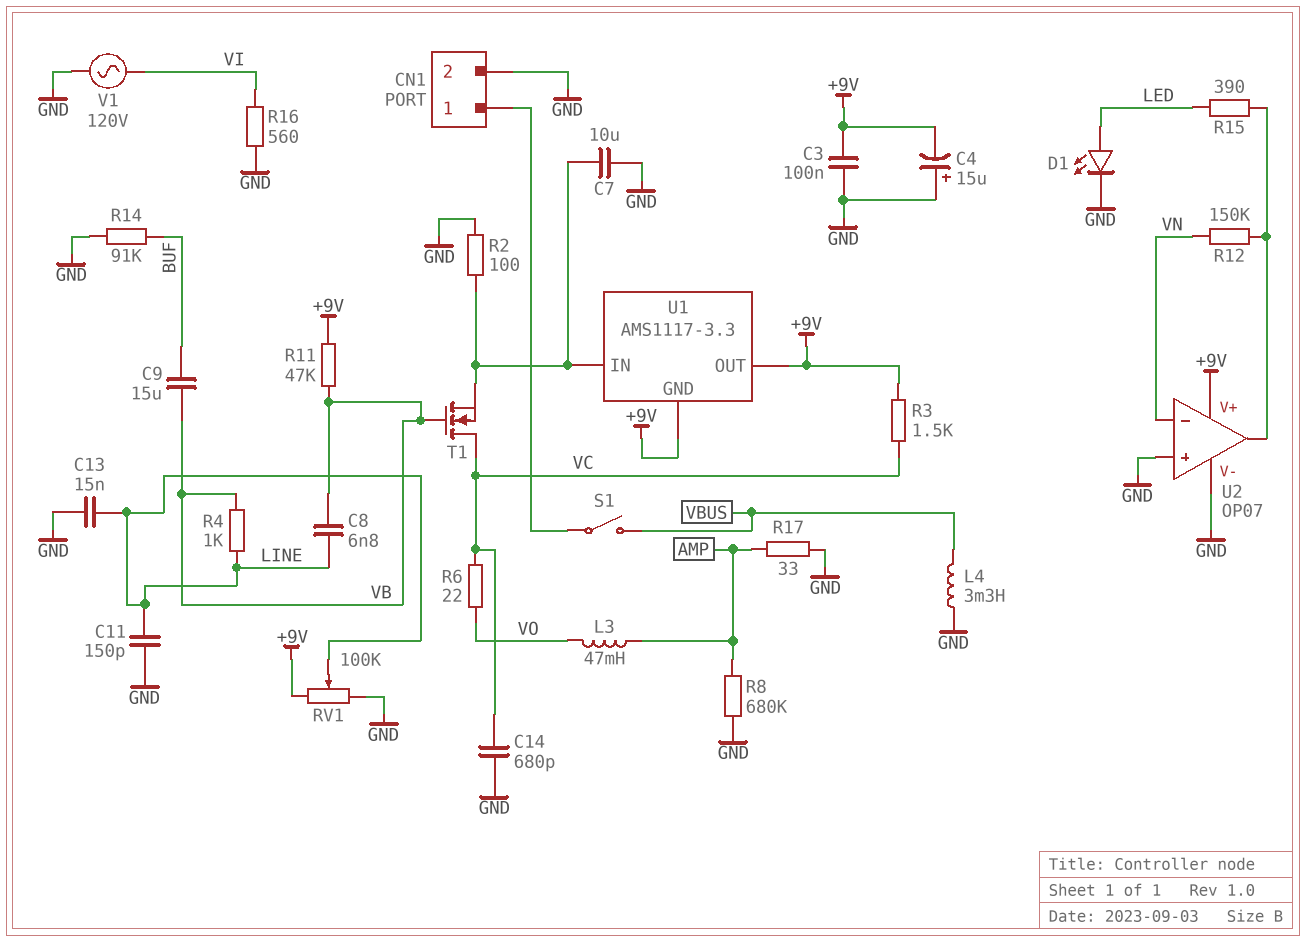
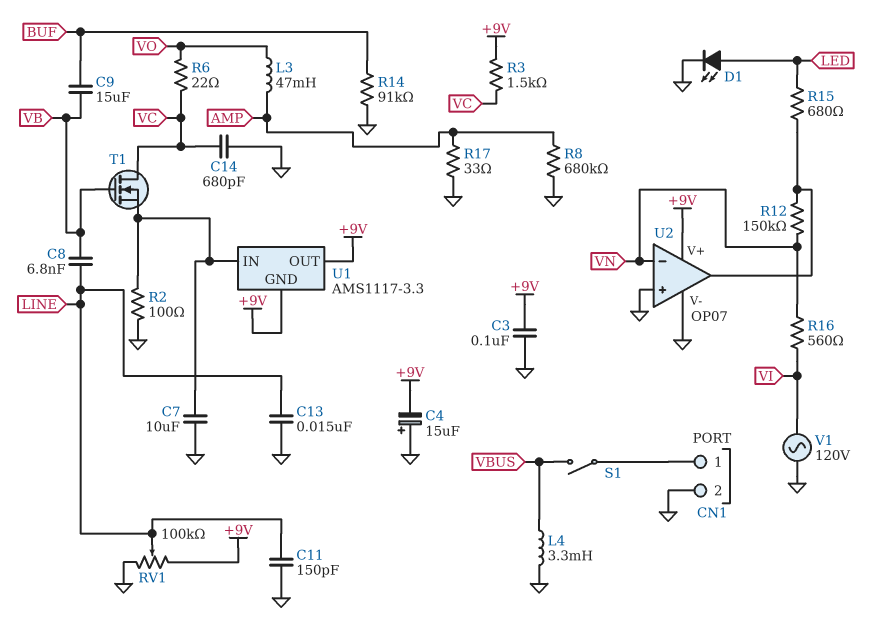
R4: 1k (LINE, VB) -> none
R11: 47k (+9V, VB) -> none
R15: 390 (LED, U2/out) -> 680 (LED, U2/out)
R16: 560 (GND, VI) -> 560 (VI, VN)

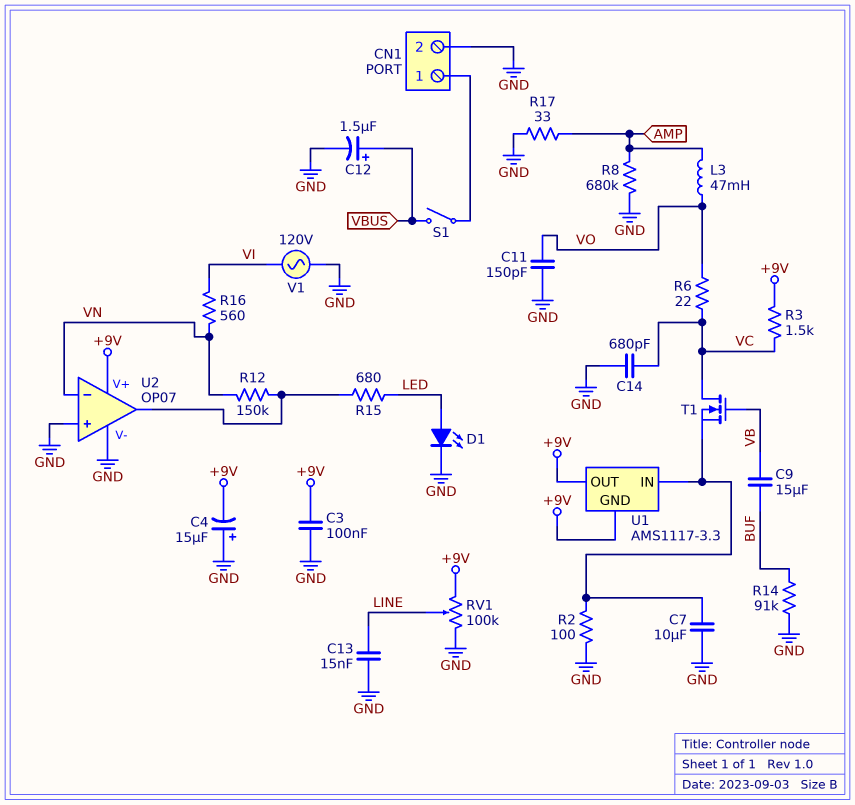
C8: 6.8nF (LINE, VB) -> none
C11: 150pF (GND, LINE) -> 150pF (GND, VO)
C12: none -> 1.5uF (plus VBUS, minus GND)
L4: 3.3mH (GND, VBUS) -> none

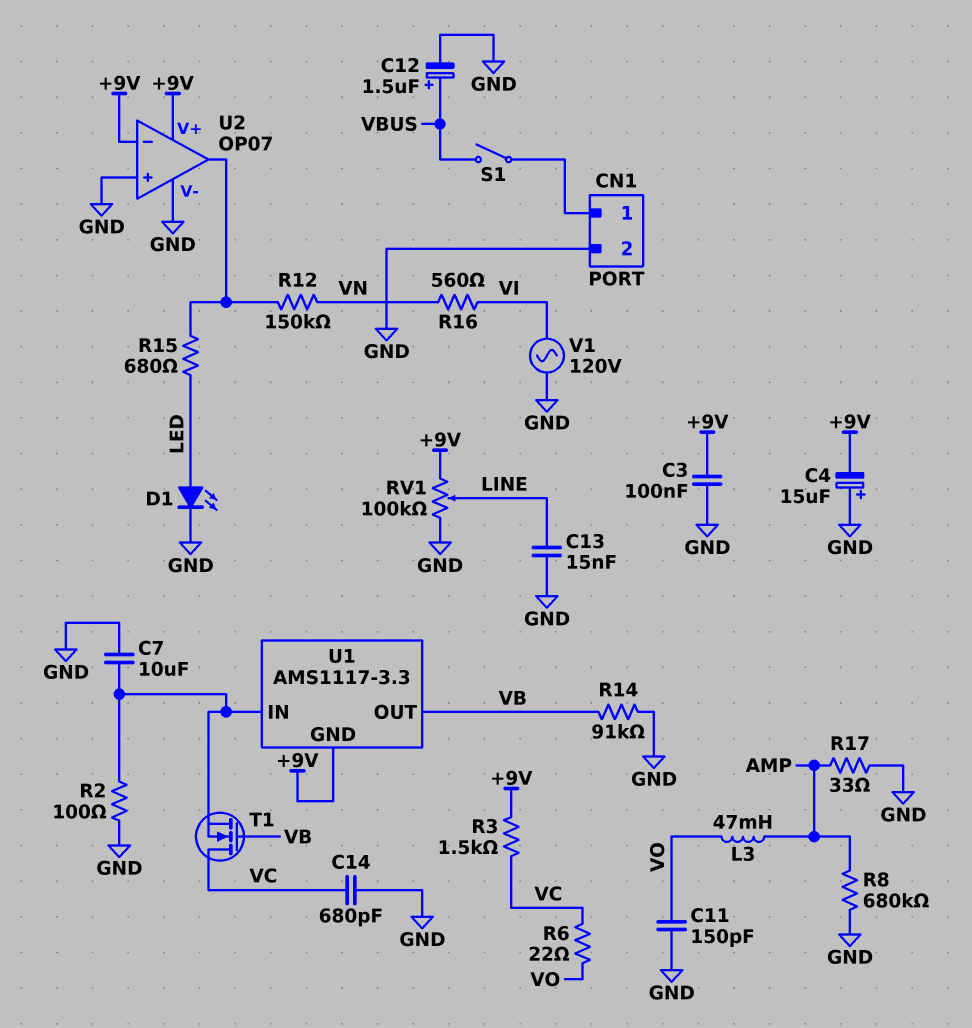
C9: 15uF (BUF, VB) -> none
R14: 91k (BUF, GND) -> 91k (GND, VB)
U1 pin OUT: +9V -> VB
U2 pin in-: VN -> +9V

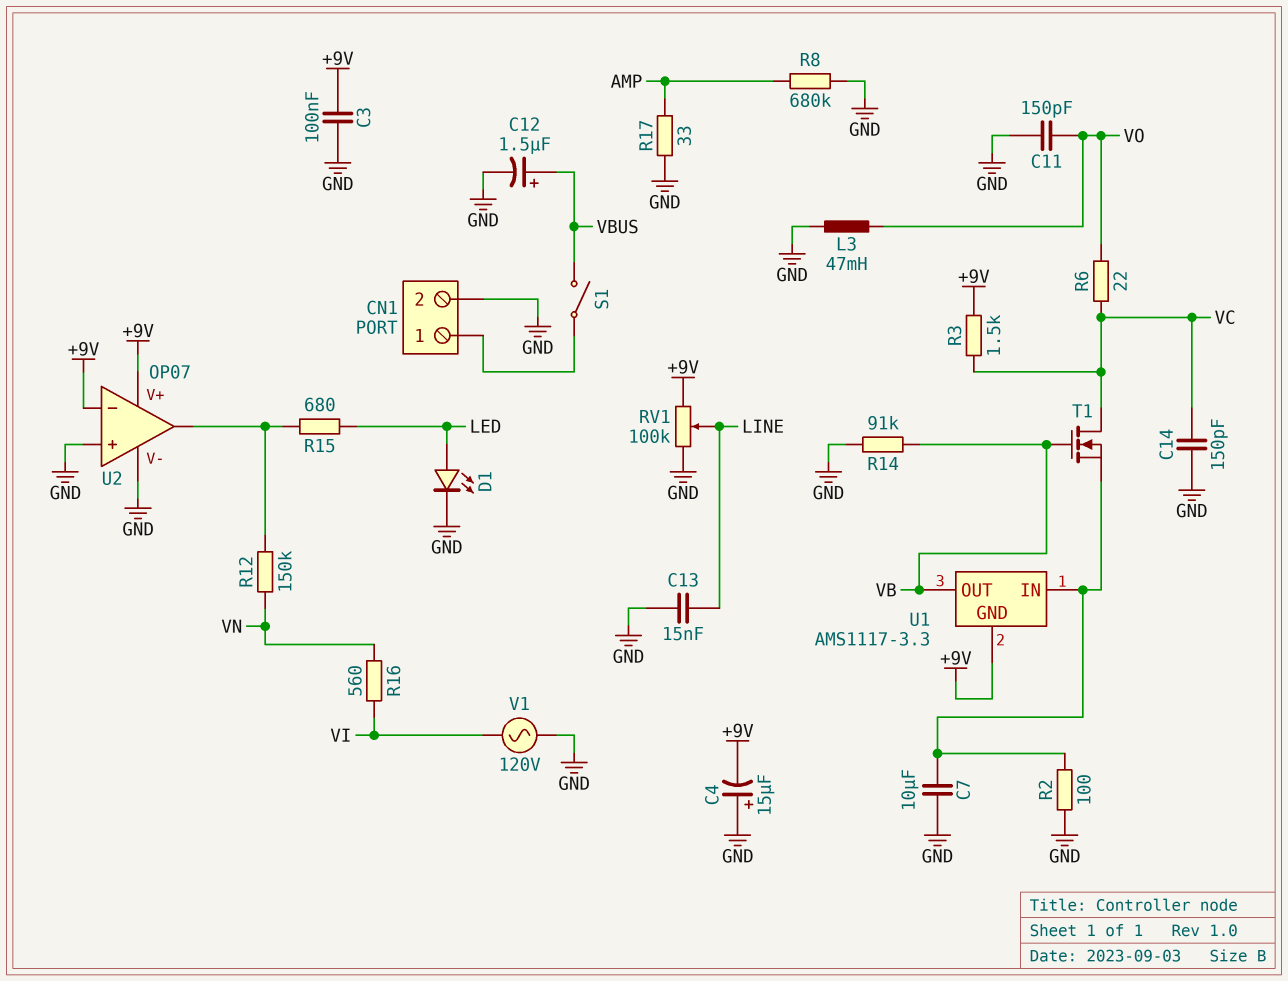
C14: 680pF (GND, VC) -> 150pF (GND, VC)
L3: 47mH (AMP, VO) -> 47mH (GND, VO)

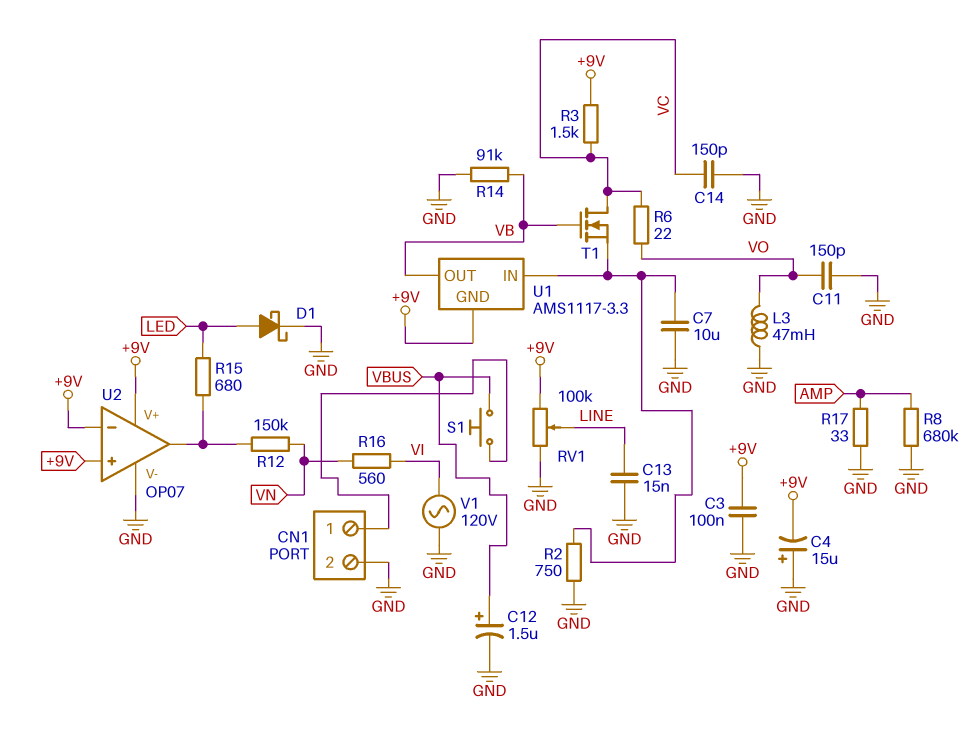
D1: LED (A LED, K GND) -> schottky (A LED, K GND)
R2: 100 (GND, U1/IN) -> 750 (GND, U1/IN)
S1: switch (CN1/1, VBUS) -> button (CN1/1, VBUS)
U2 pin in+: GND -> +9V

